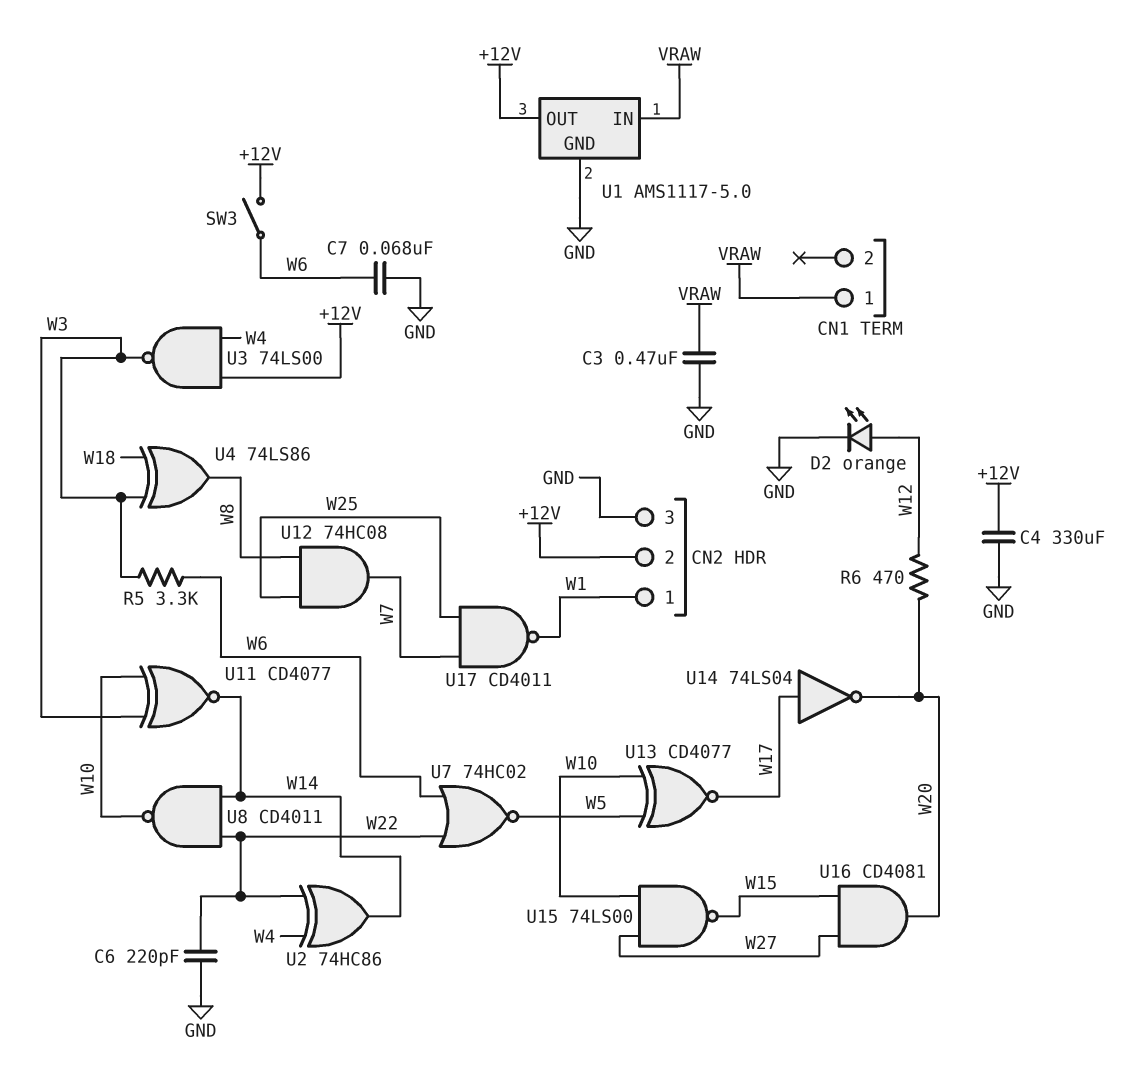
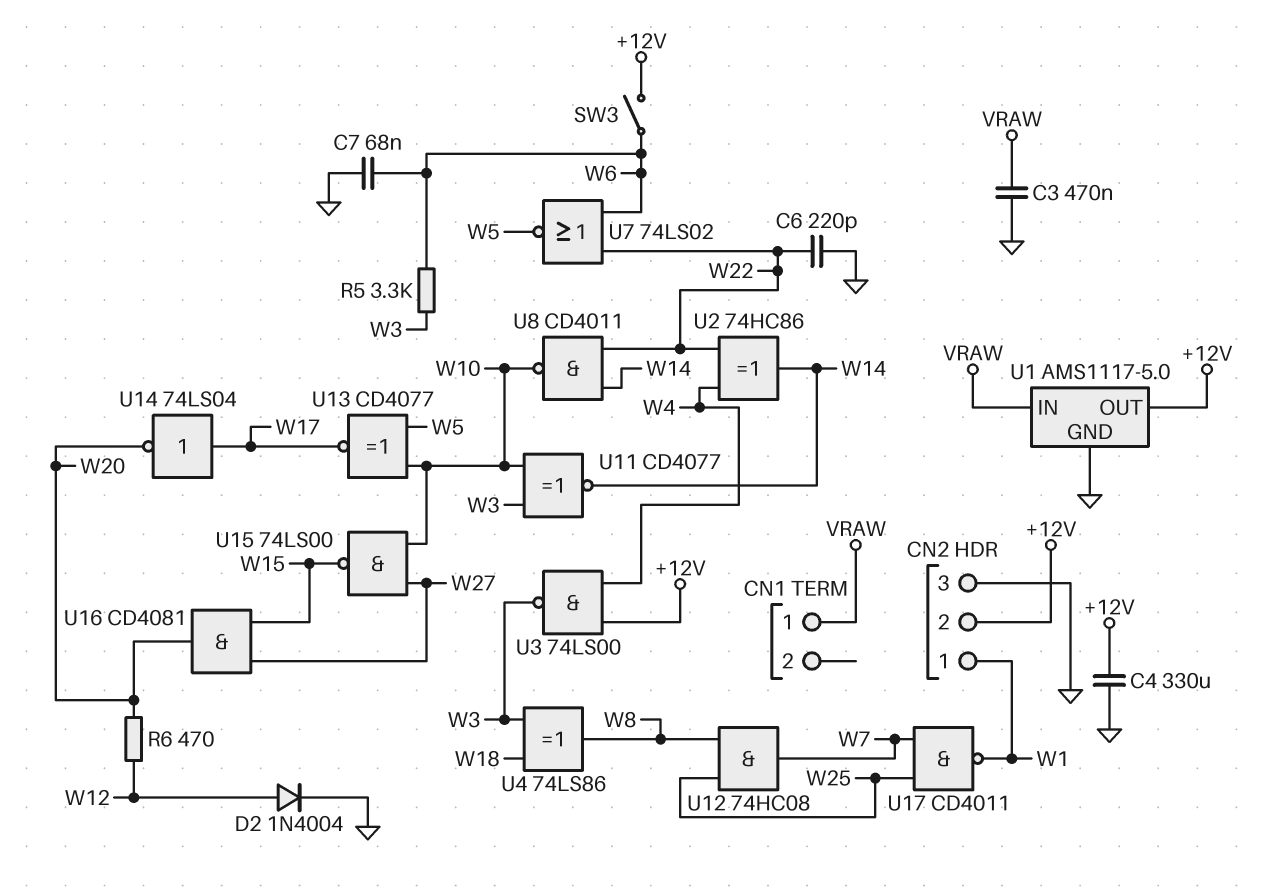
D2: LED orange (A W12, K GND) -> diode 1N4004 (A W12, K GND)
U7: NOR 74HC02 (in W6, in W22, out W5) -> NOR 74LS02 (in W6, in W22, out W5)

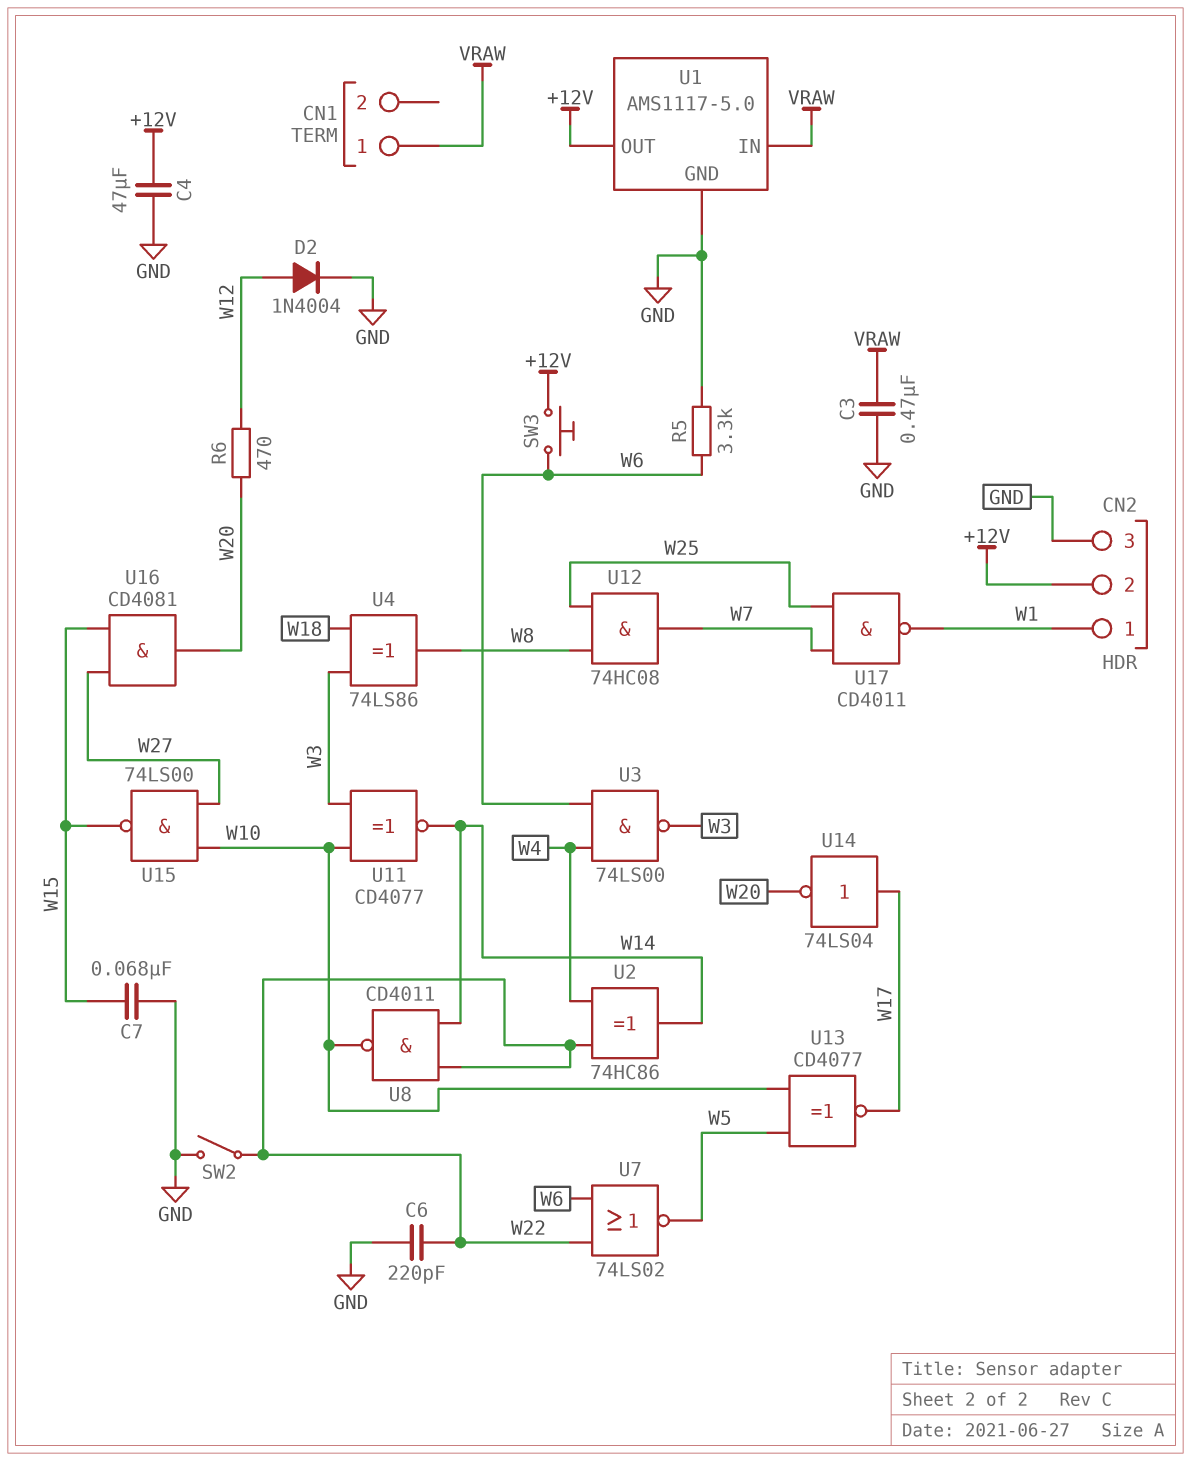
C4: 330uF (+12V, GND) -> 47uF (+12V, GND)
C7: 68nF (GND, W6) -> 68nF (GND, W15)
R5: 3.3k (W3, W6) -> 3.3k (GND, W6)
SW2: none -> switch (GND, W22)
SW3: switch (+12V, W6) -> button (+12V, W6)
U3: NAND 74LS00 (in +12V, in W4, out W3) -> NAND 74LS00 (in W4, in W6, out W3)

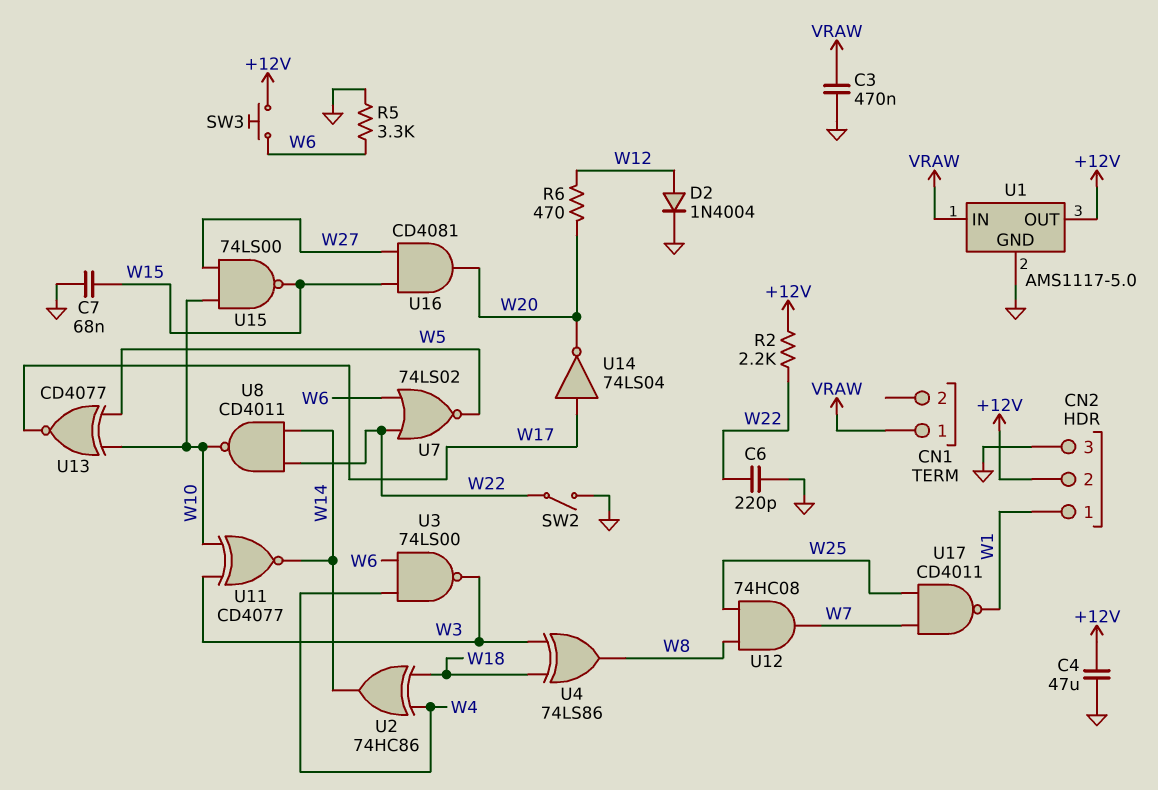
R2: none -> 2.2k (+12V, W22)
U2: XOR 74HC86 (in W4, in W22, out W14) -> XOR 74HC86 (in W4, in W18, out W14)

